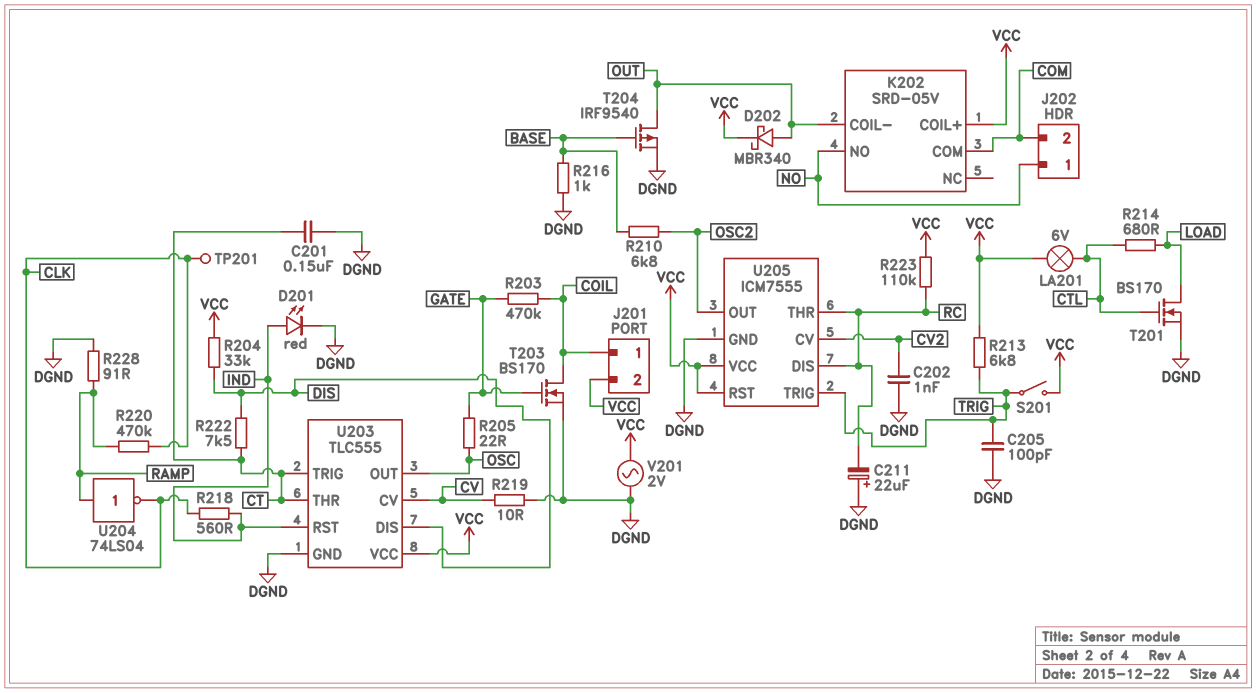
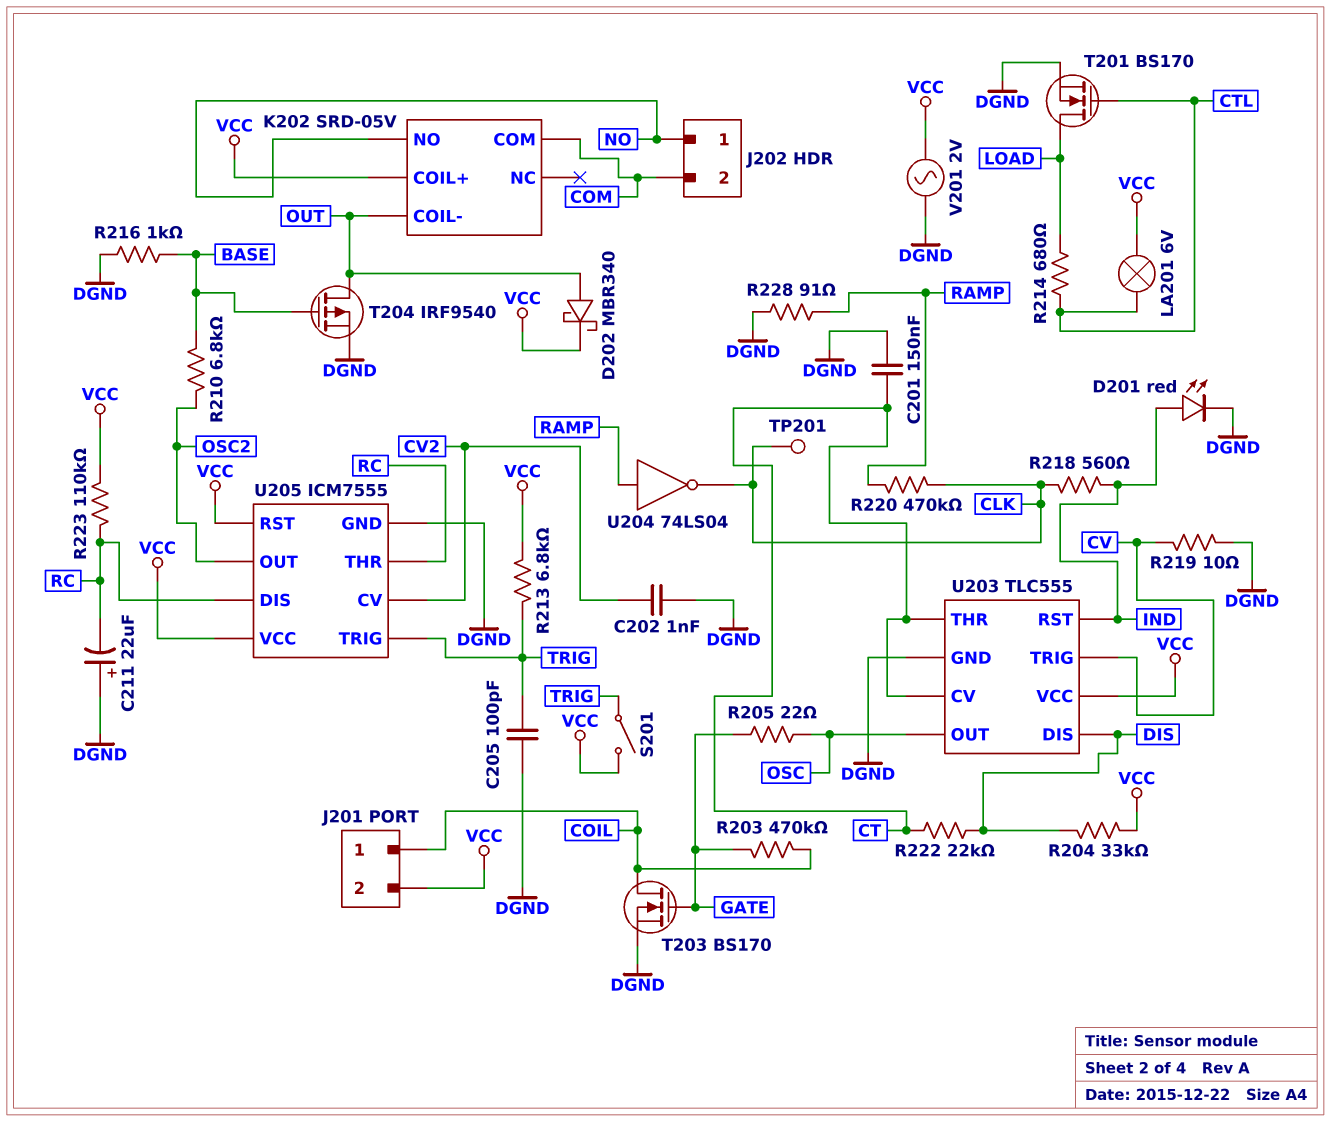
R222: 7.5k (CT, DIS) -> 22k (CT, DIS)
U203 pin CV: CV -> CT
U203 pin TRIG: CT -> CV

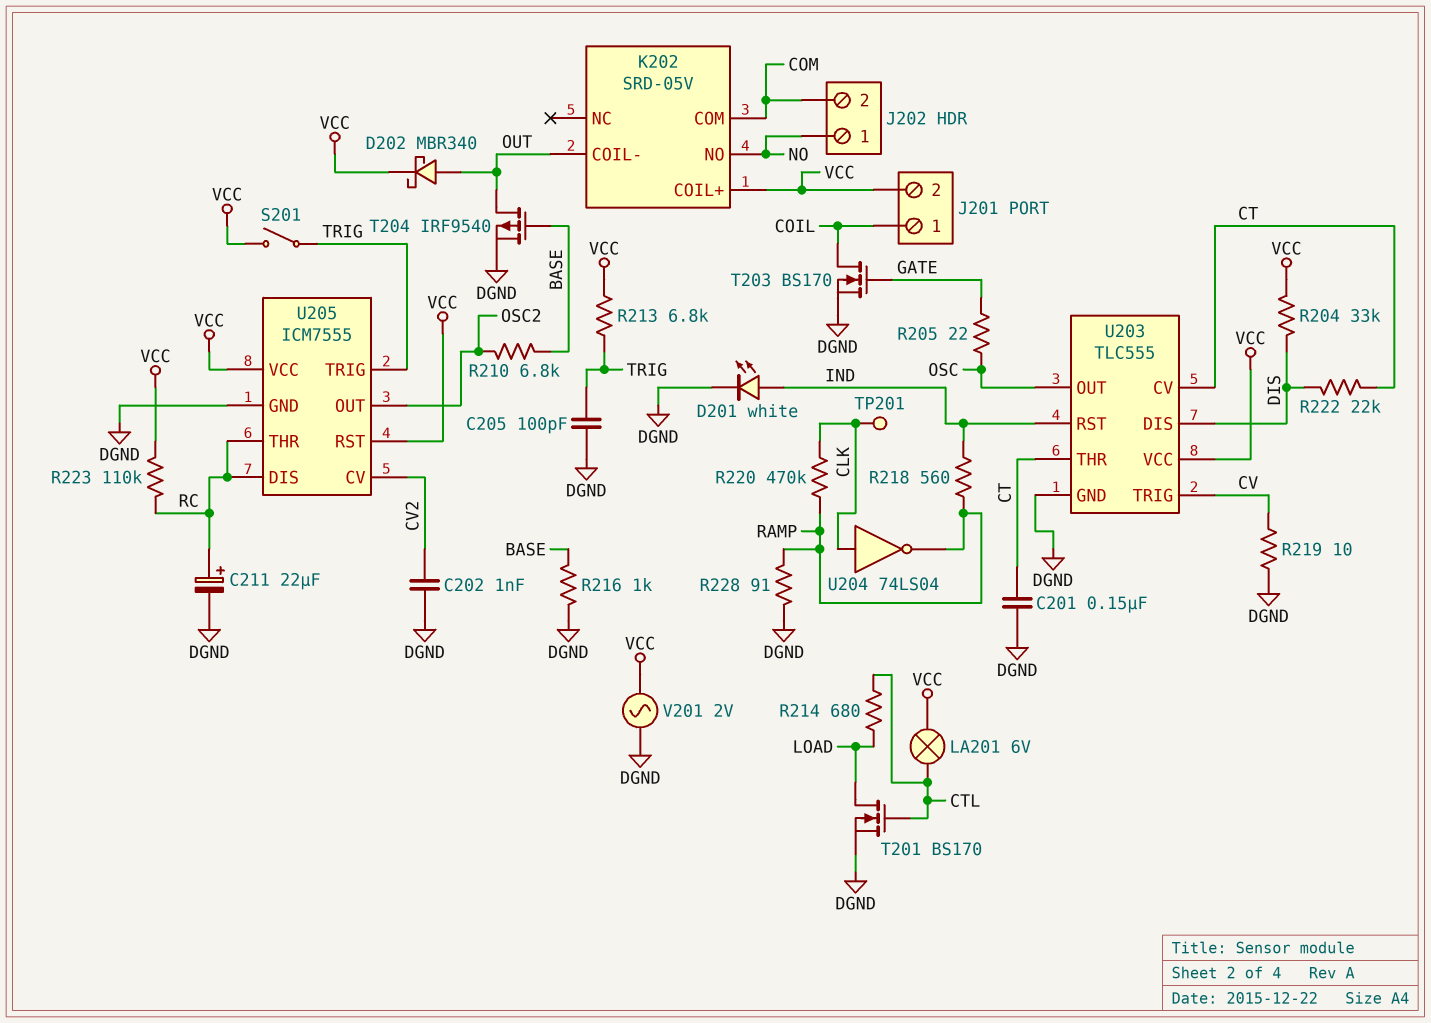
C211: 22uF (plus DGND, minus RC) -> 22uF (plus RC, minus DGND)
D201: LED red (A IND, K DGND) -> LED white (A IND, K DGND)
R203: 470k (COIL, GATE) -> none
R218: 560 (CLK, IND) -> 560 (IND, RAMP)
U204: NOT 74LS04 (in RAMP, out CLK) -> NOT 74LS04 (in CLK, out RAMP)

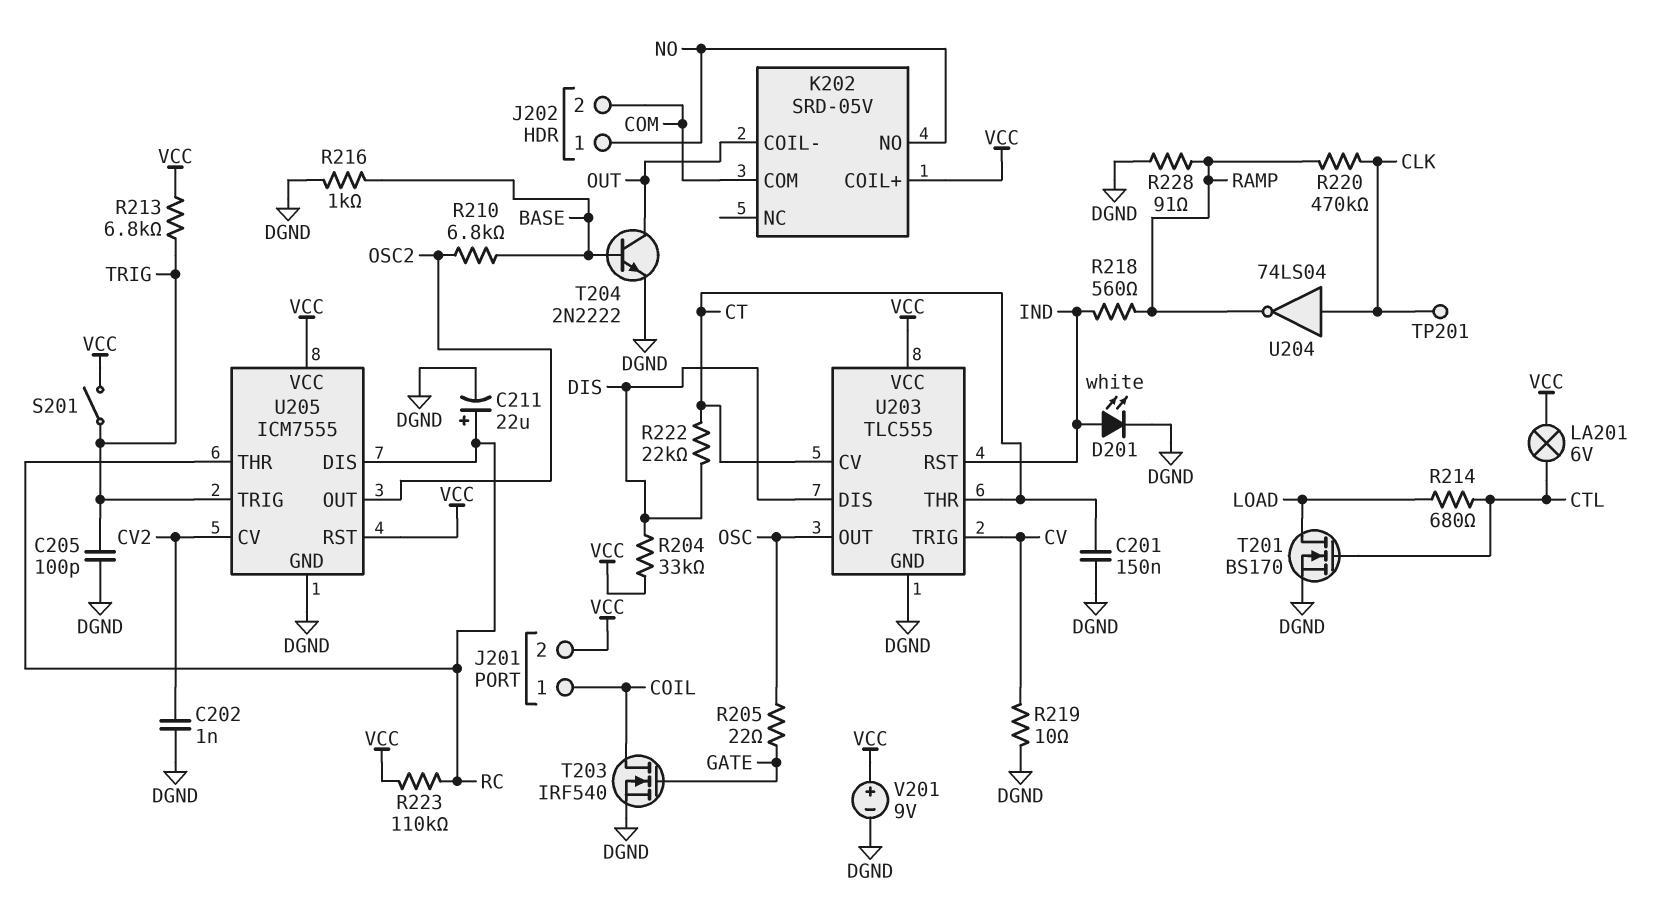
D202: schottky MBR340 (A OUT, K VCC) -> none
T203: NMOS BS170 (G GATE, D COIL, S DGND) -> NMOS IRF540 (G GATE, D COIL, S DGND)
T204: PMOS IRF9540 (G BASE, D OUT, S DGND) -> NPN 2N2222 (B BASE, C OUT, E DGND)
V201: AC 2V (DGND, VCC) -> 9V (plus VCC, minus DGND)

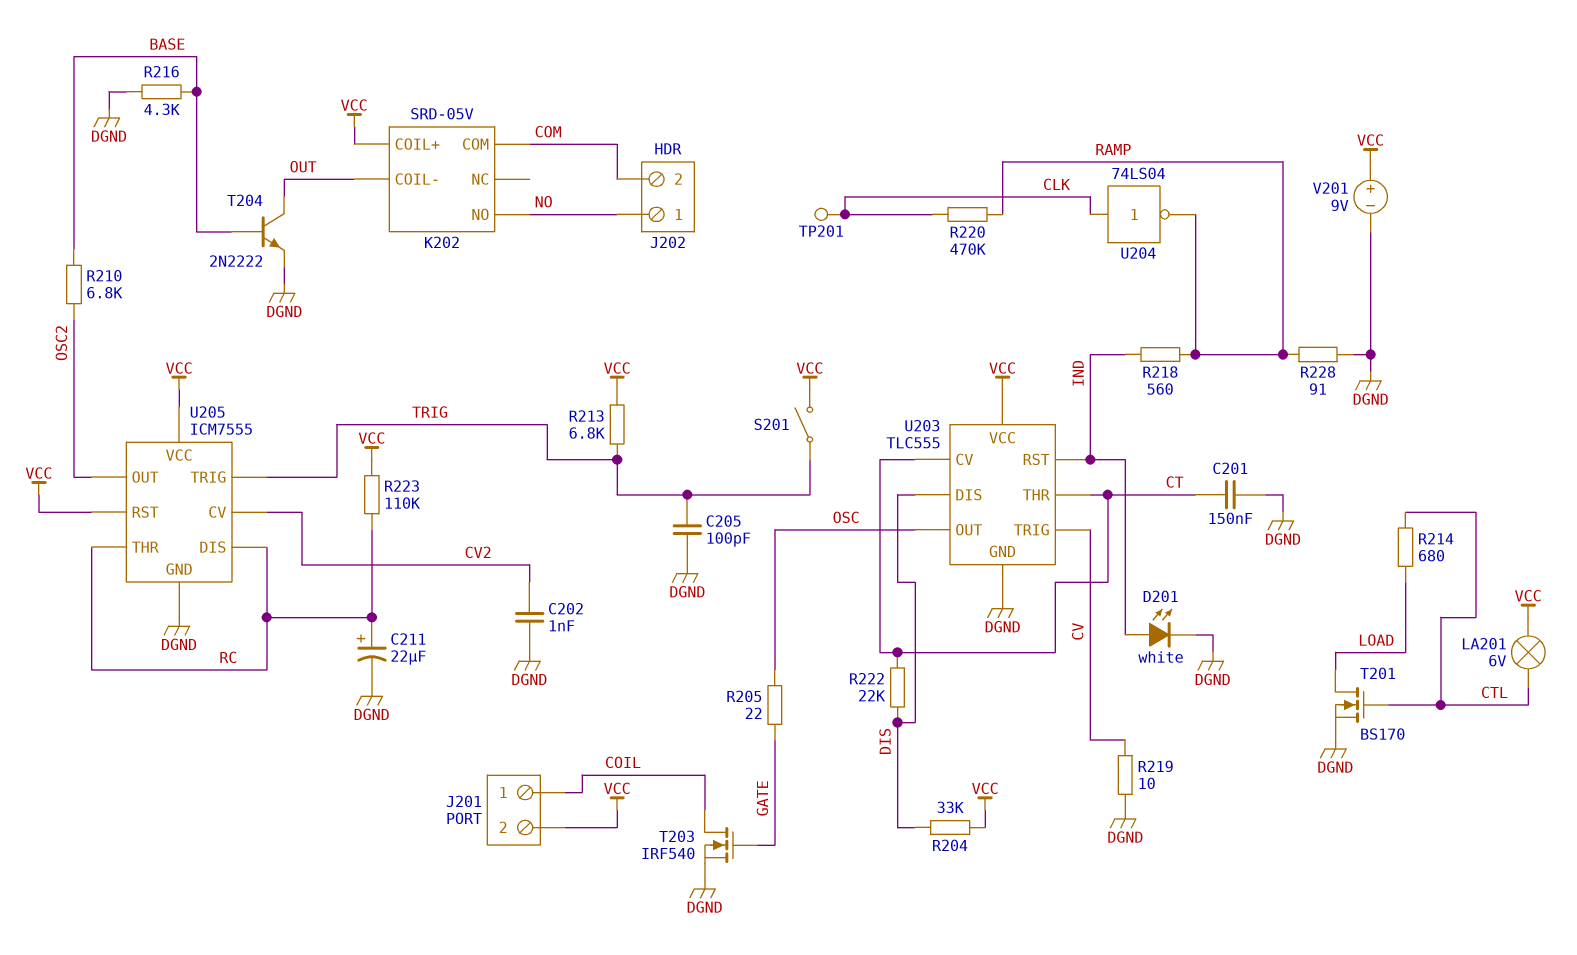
R216: 1k (BASE, DGND) -> 4.3k (BASE, DGND)

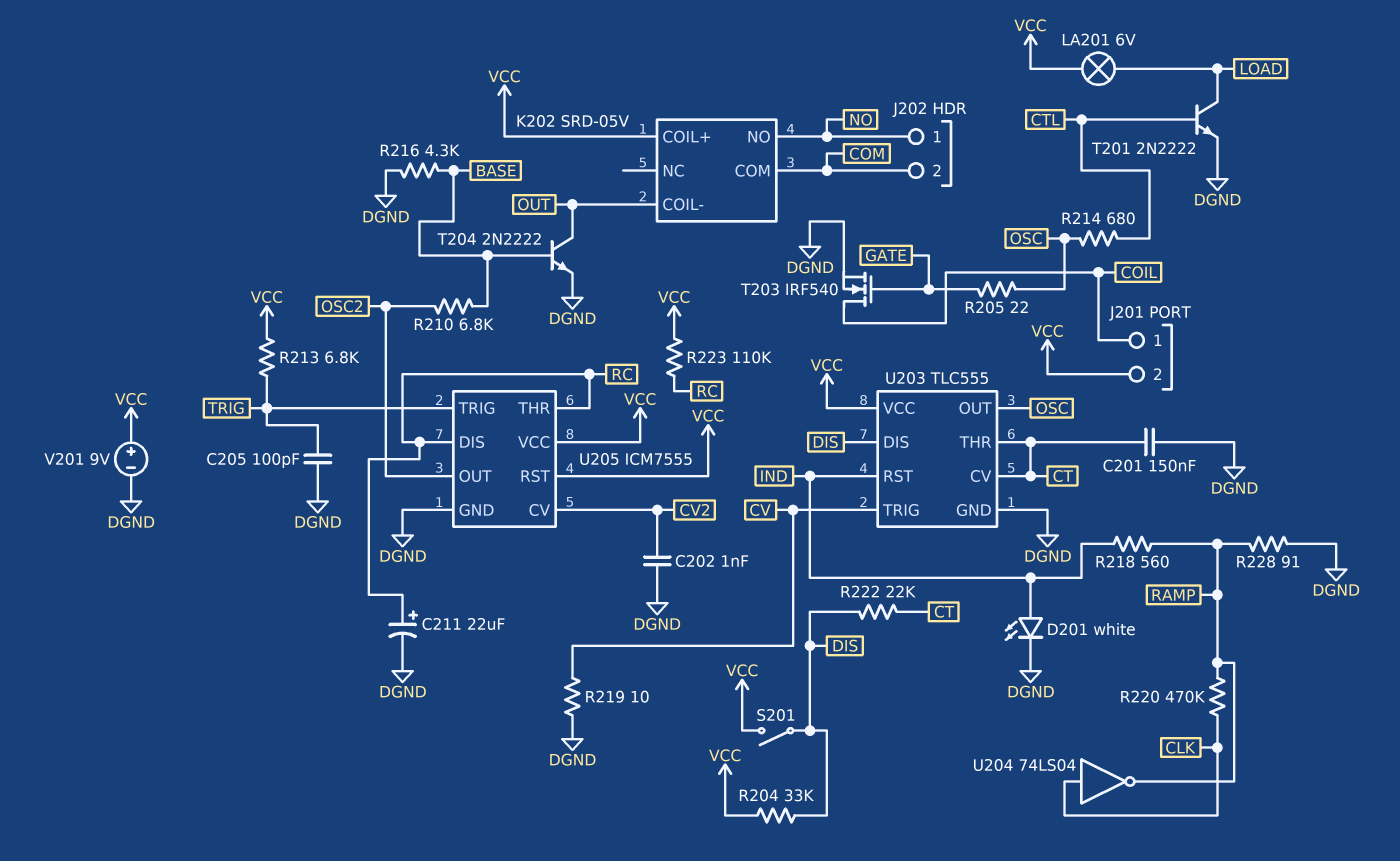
LA201: lamp 6V (CTL, VCC) -> lamp 6V (LOAD, VCC)
R214: 680 (CTL, LOAD) -> 680 (CTL, OSC)
S201: switch (TRIG, VCC) -> switch (DIS, VCC)
T201: NMOS BS170 (G CTL, D LOAD, S DGND) -> NPN 2N2222 (B CTL, C LOAD, E DGND)
TP201: test point (CLK) -> none

